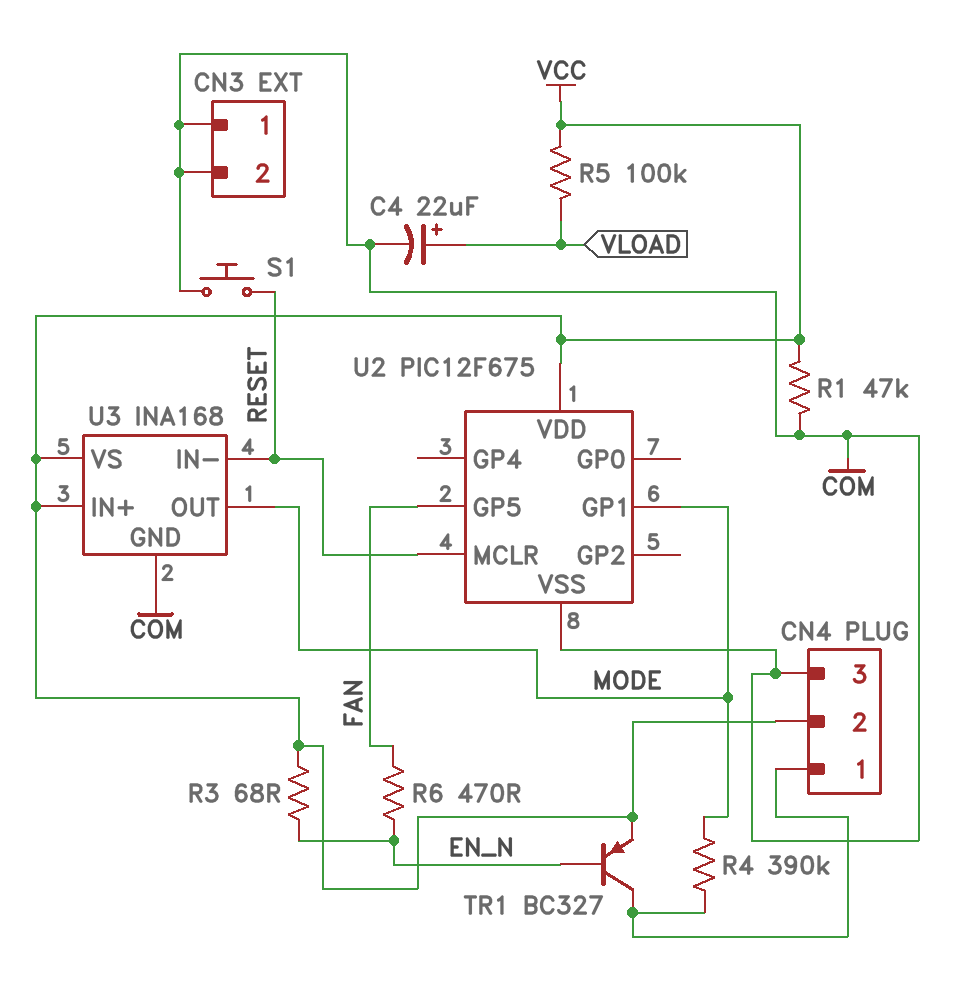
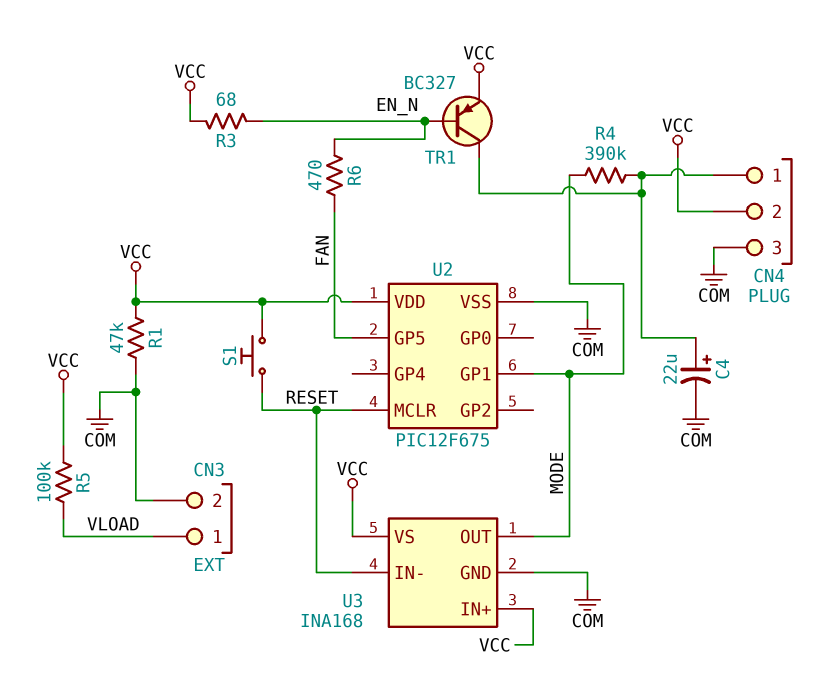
C4: 22uF (plus VLOAD, minus COM) -> 22uF (plus CN4/1, minus COM)
CN3 pin 1: COM -> VLOAD
S1: button (COM, RESET) -> button (RESET, VCC)

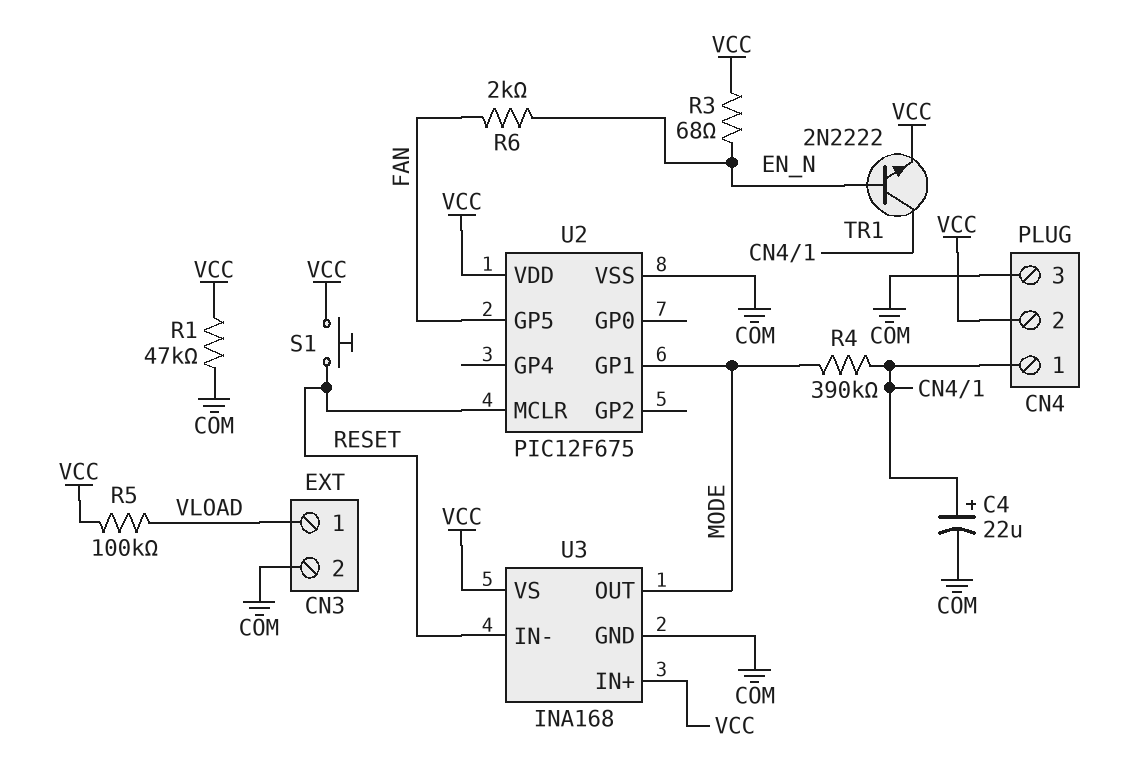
R6: 470 (EN_N, FAN) -> 2k (EN_N, FAN)
TR1: PNP BC327 (B EN_N, C CN4/1, E VCC) -> NPN 2N2222 (B EN_N, C CN4/1, E VCC)

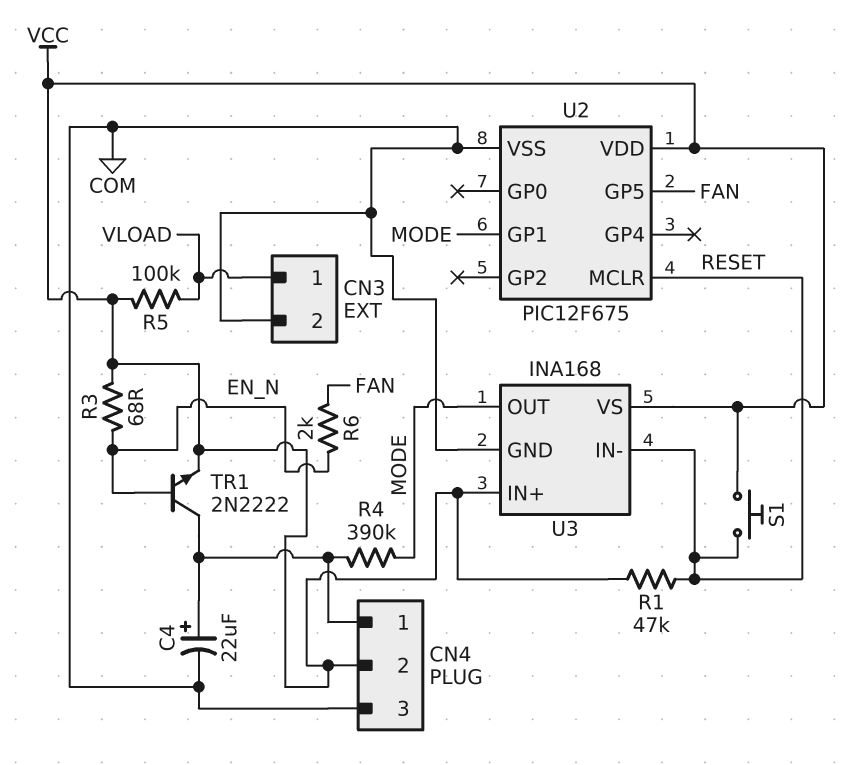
R1: 47k (COM, VCC) -> 47k (RESET, VCC)

